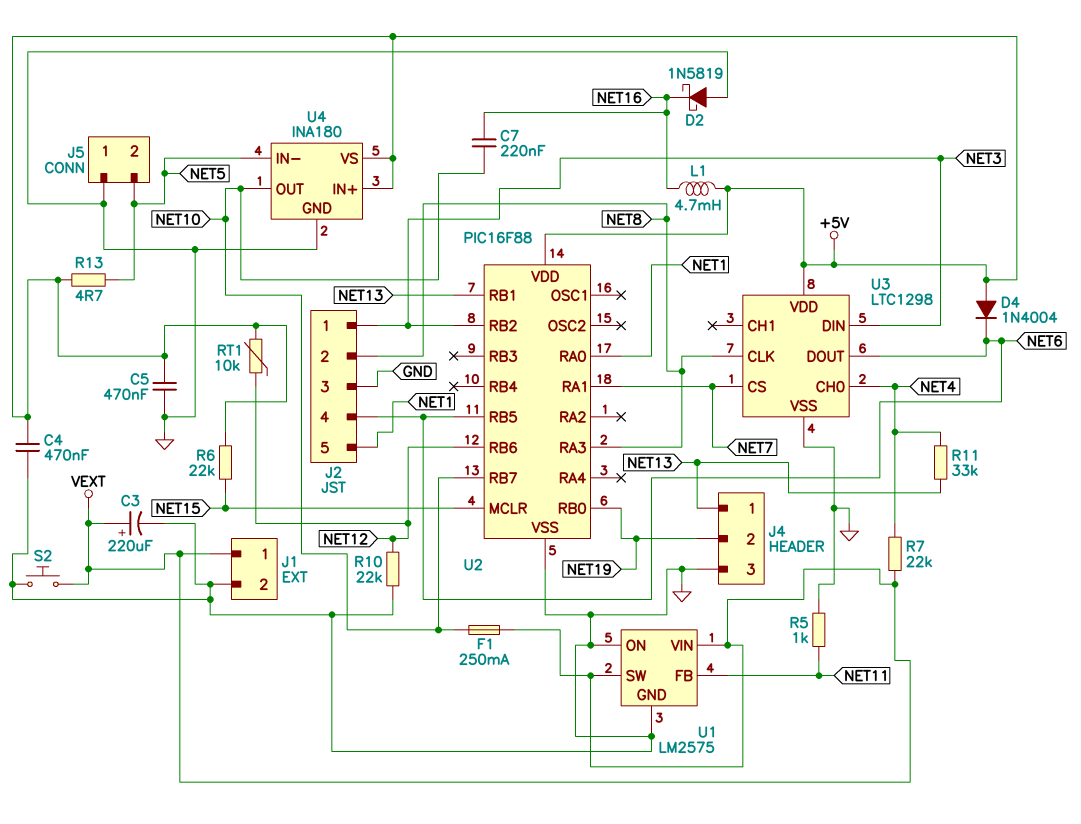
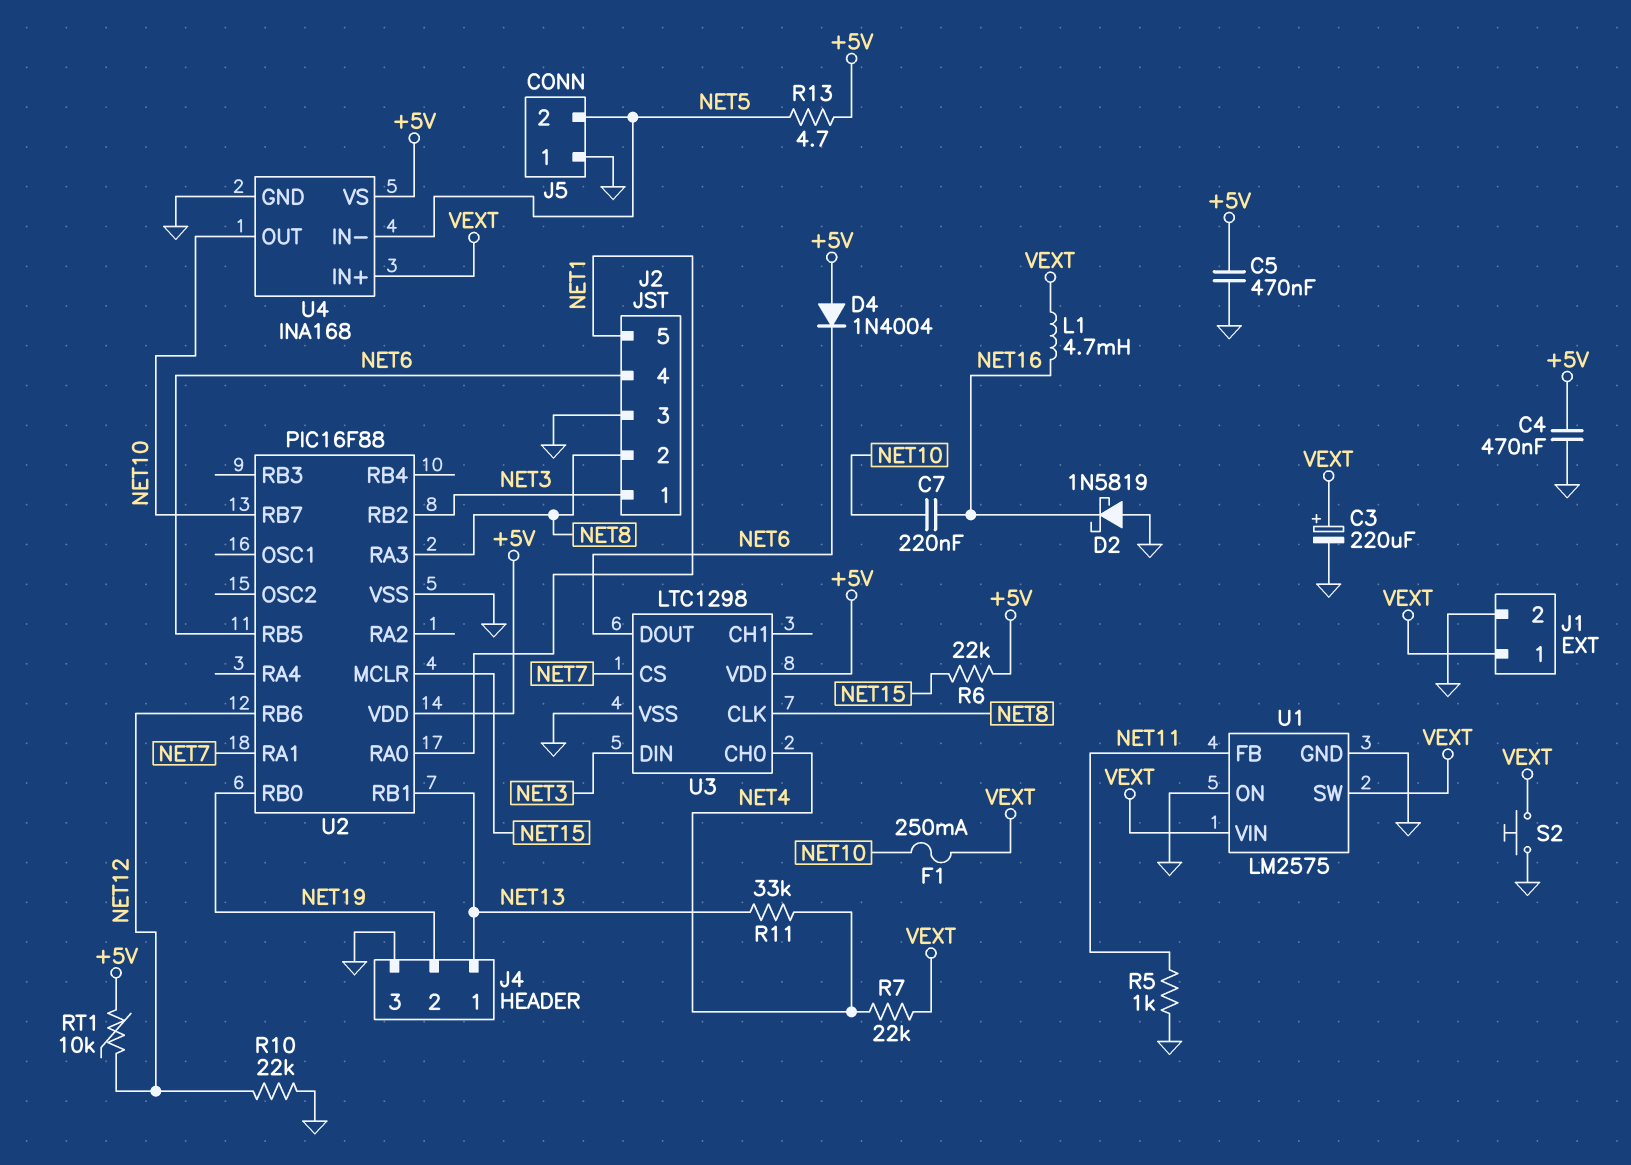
L1: 4.7mH (+5V, NET16) -> 4.7mH (NET16, VEXT)
U4: INA180 -> INA168
U4 pin IN+: +5V -> VEXT

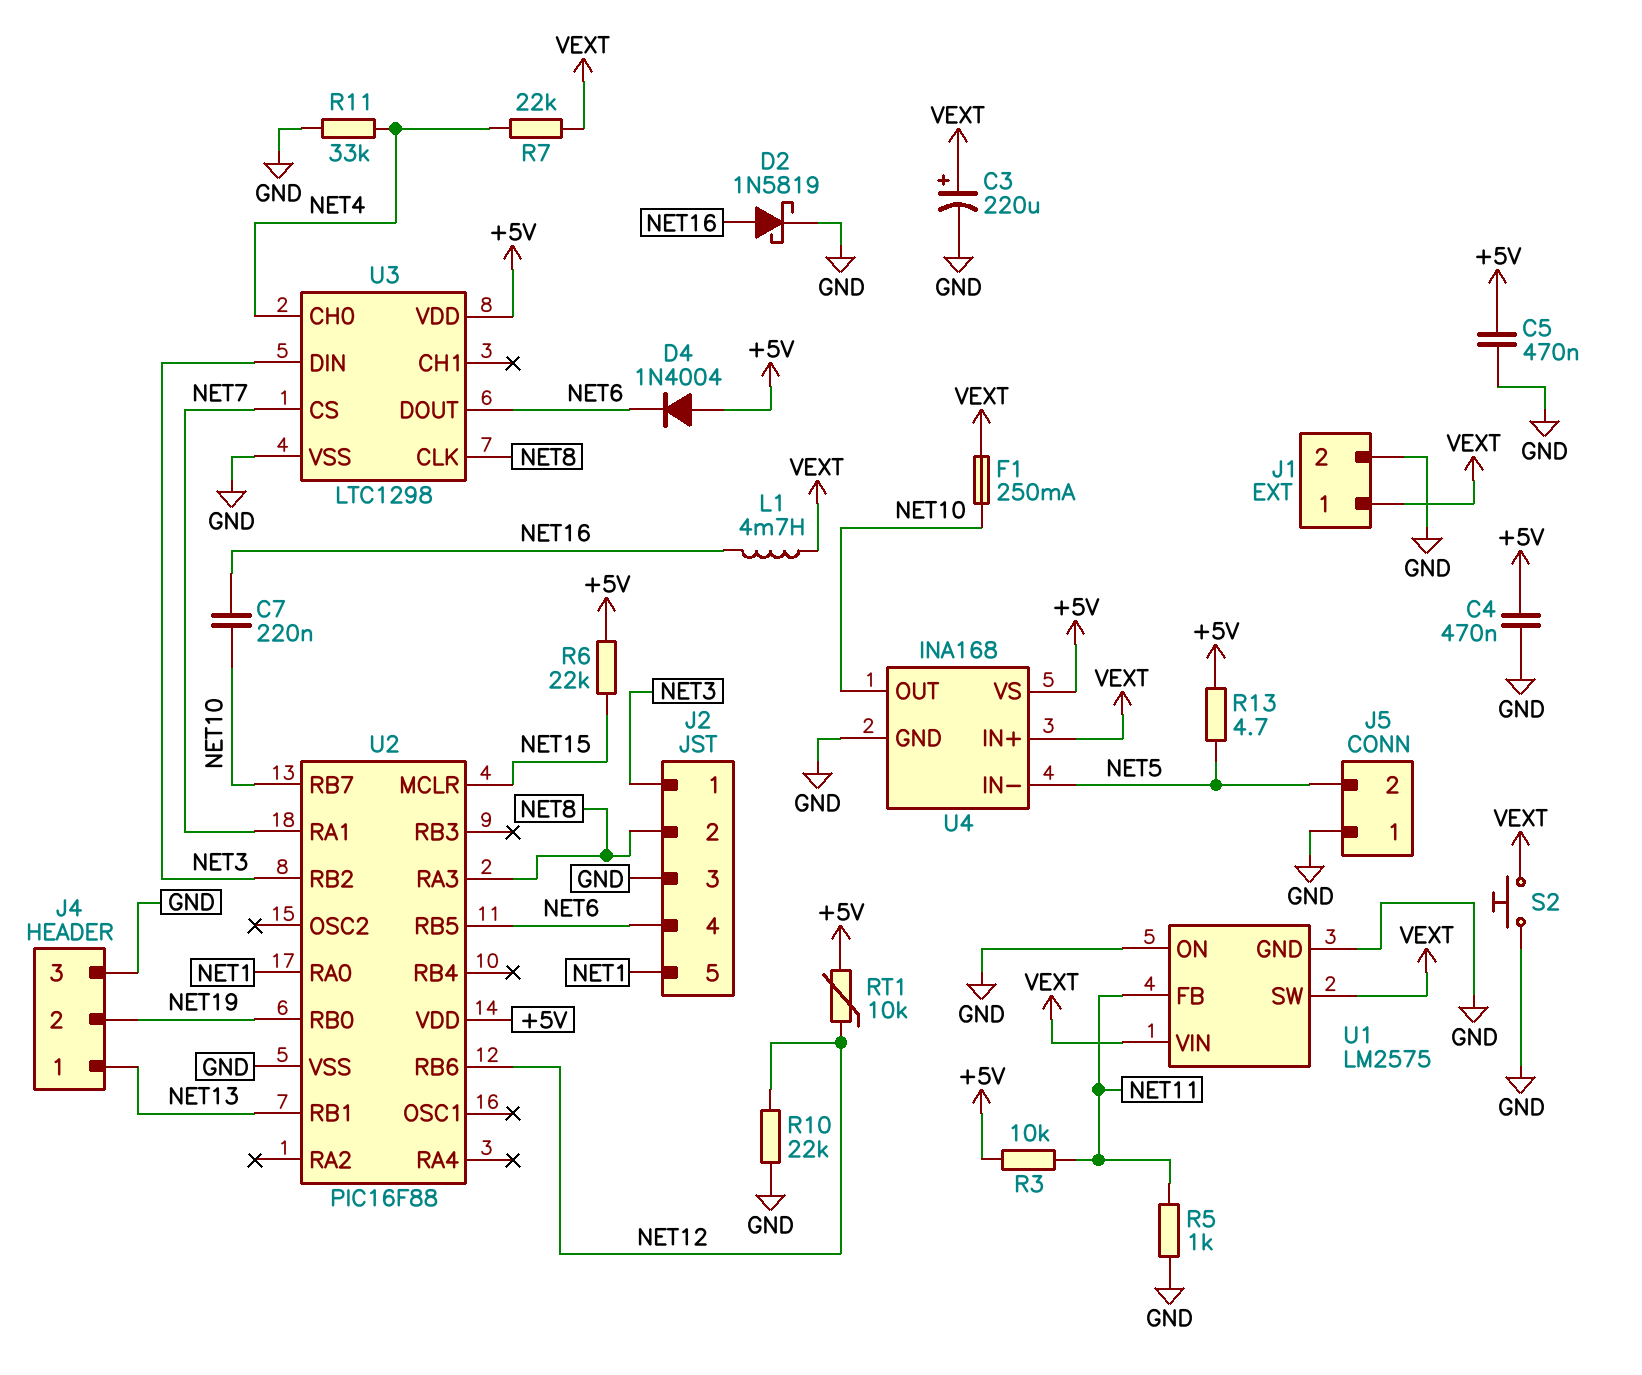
D2: schottky 1N5819 (A GND, K NET16) -> schottky 1N5819 (A NET16, K GND)
R3: none -> 10k (+5V, NET11)
R11: 33k (NET4, NET13) -> 33k (GND, NET4)

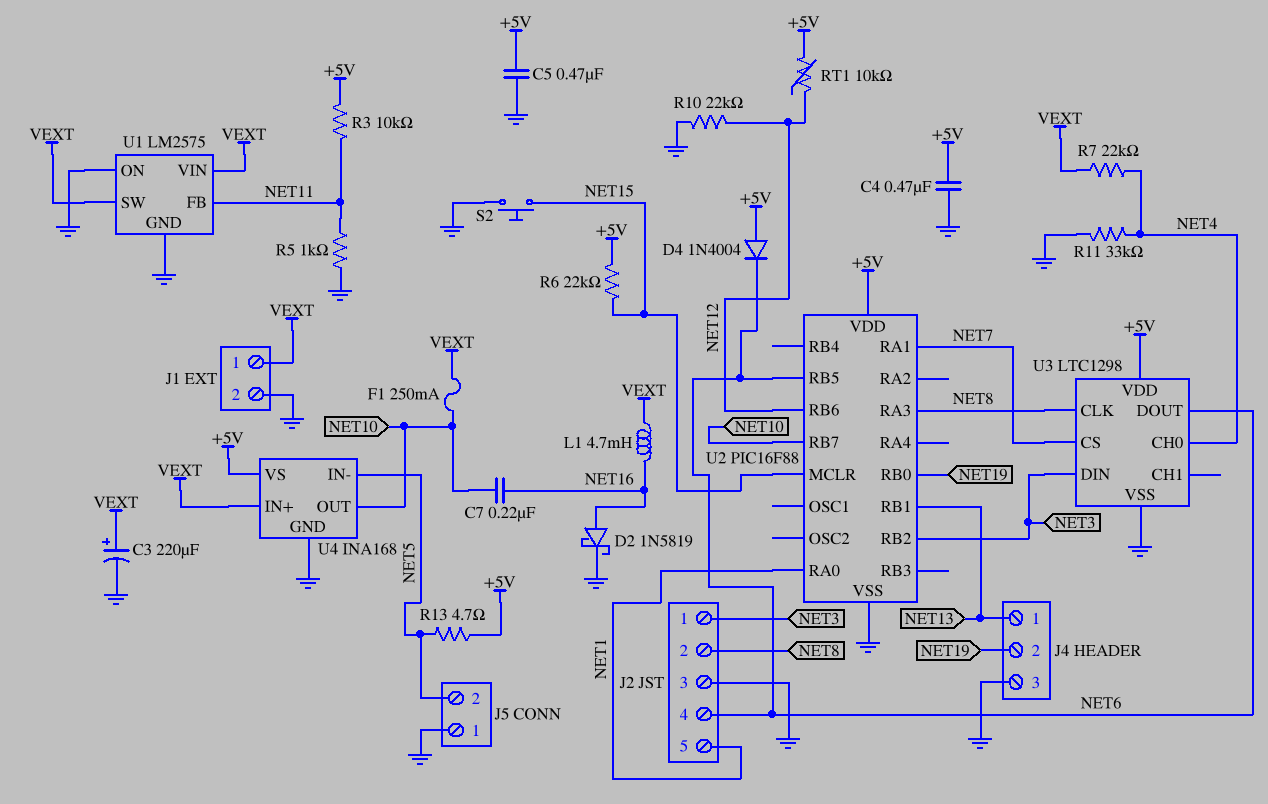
S2: button (GND, VEXT) -> button (GND, NET15)

